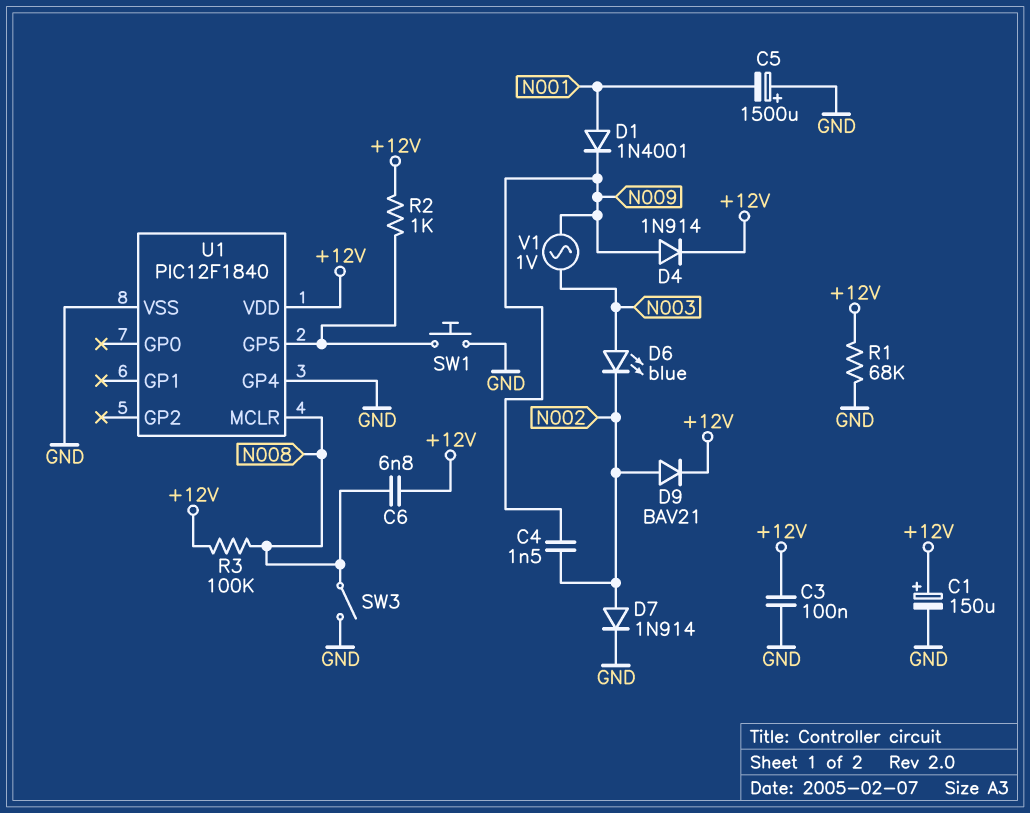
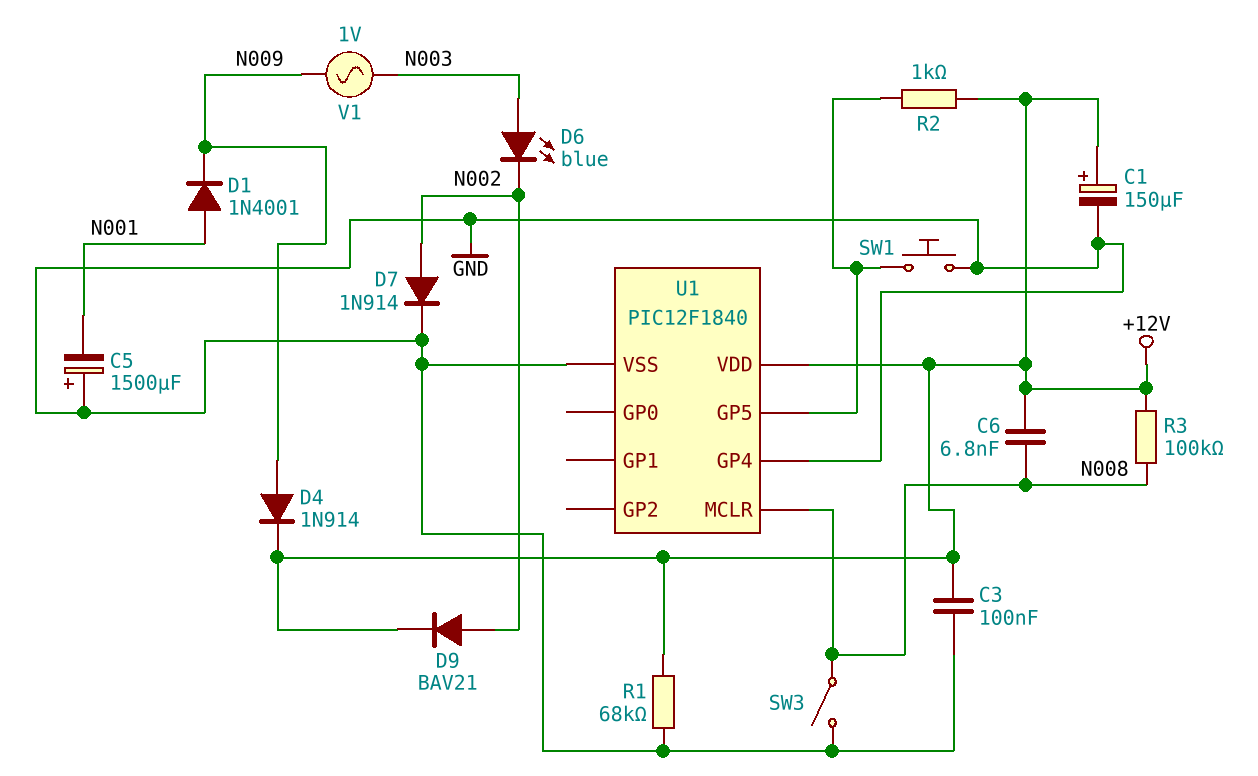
C4: 1.5nF (N002, N009) -> none

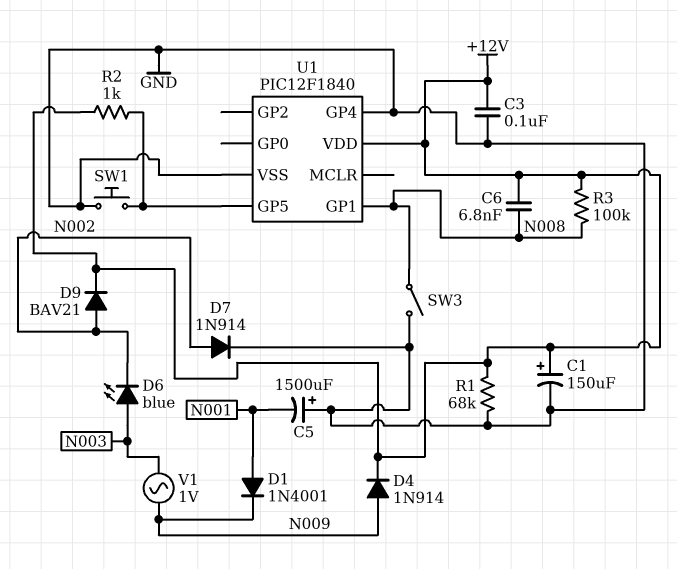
U1 pin GP1: none -> N008
U1 pin MCLR: N008 -> none

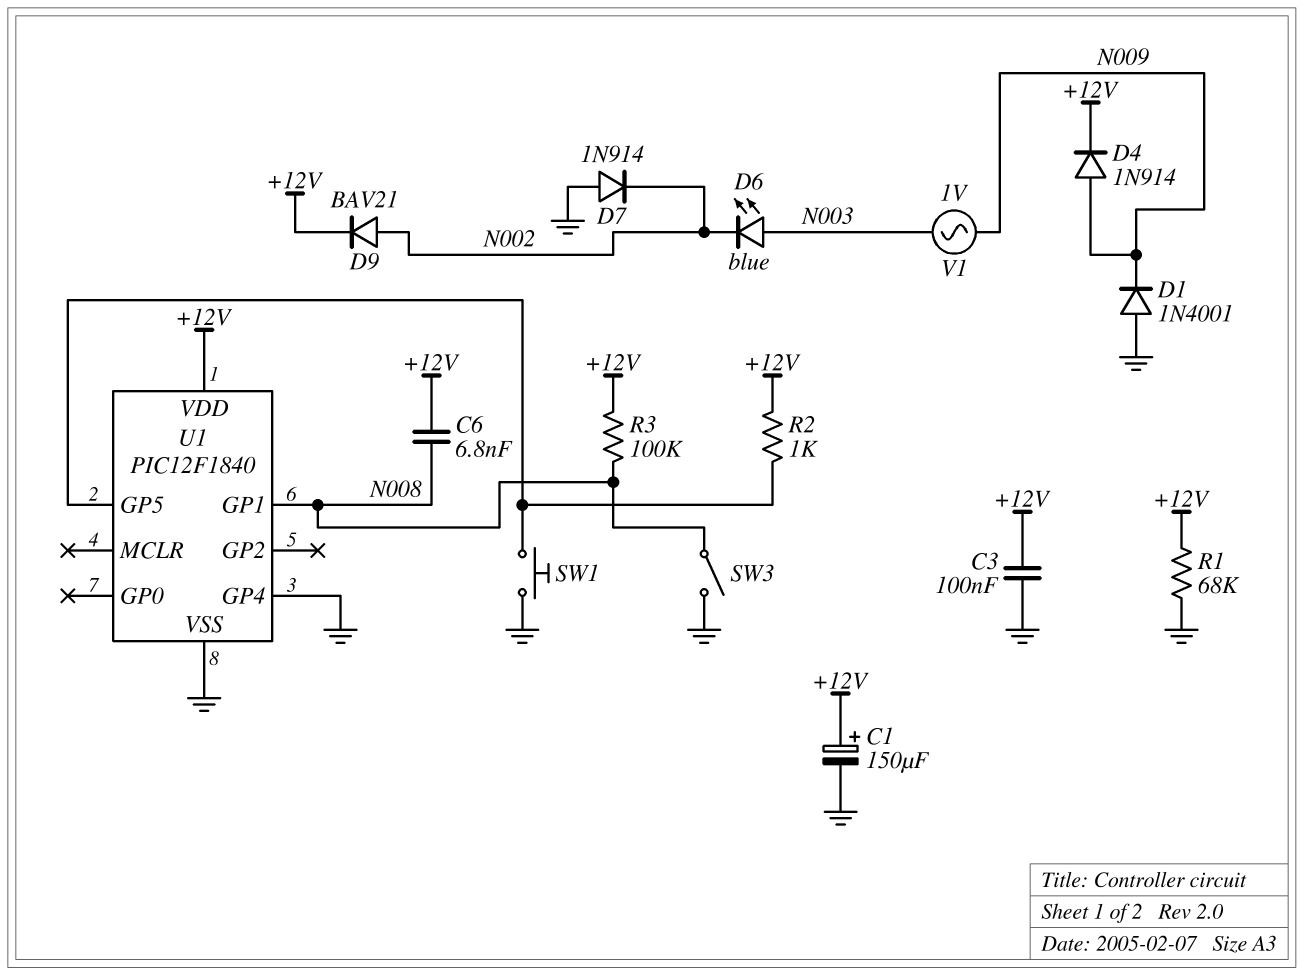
C5: 1500uF (plus GND, minus N001) -> none
D1: diode 1N4001 (A N001, K N009) -> diode 1N4001 (A GND, K N009)
D7: diode 1N914 (A N002, K GND) -> diode 1N914 (A GND, K N002)

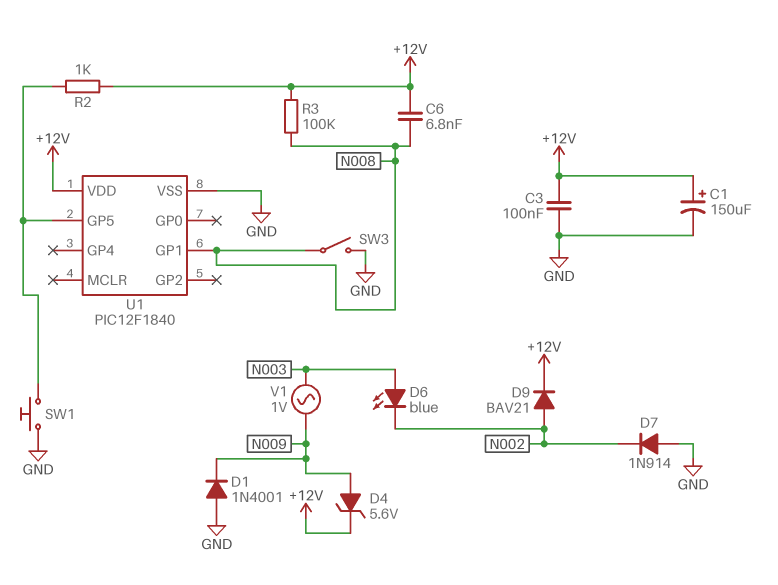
D4: diode 1N914 (A N009, K +12V) -> zener 5.6V (A N009, K +12V)
R1: 68k (+12V, GND) -> none
U1 pin GP4: GND -> none

